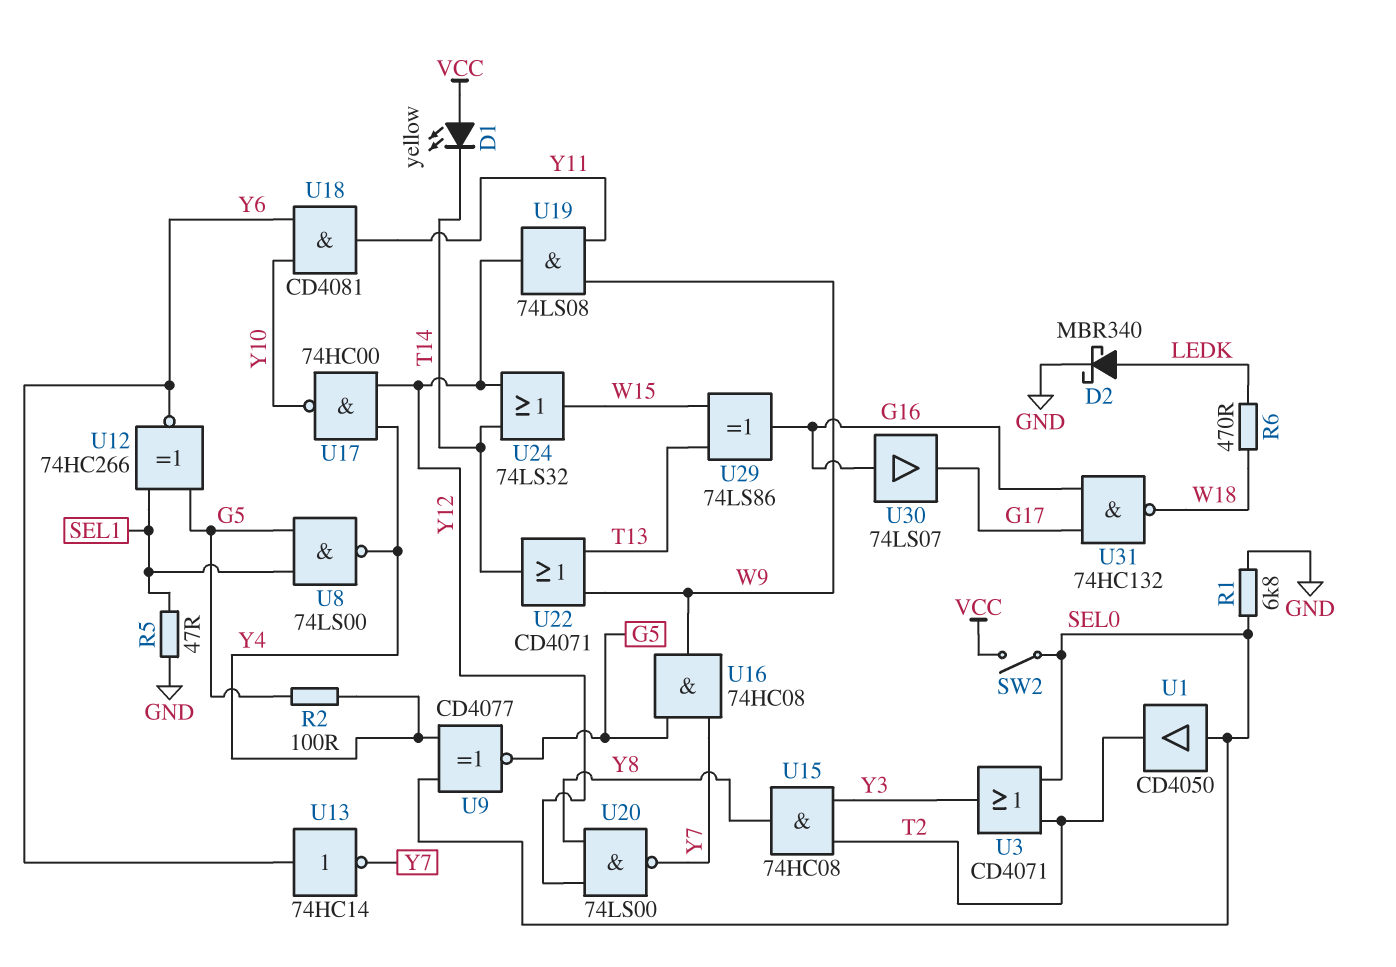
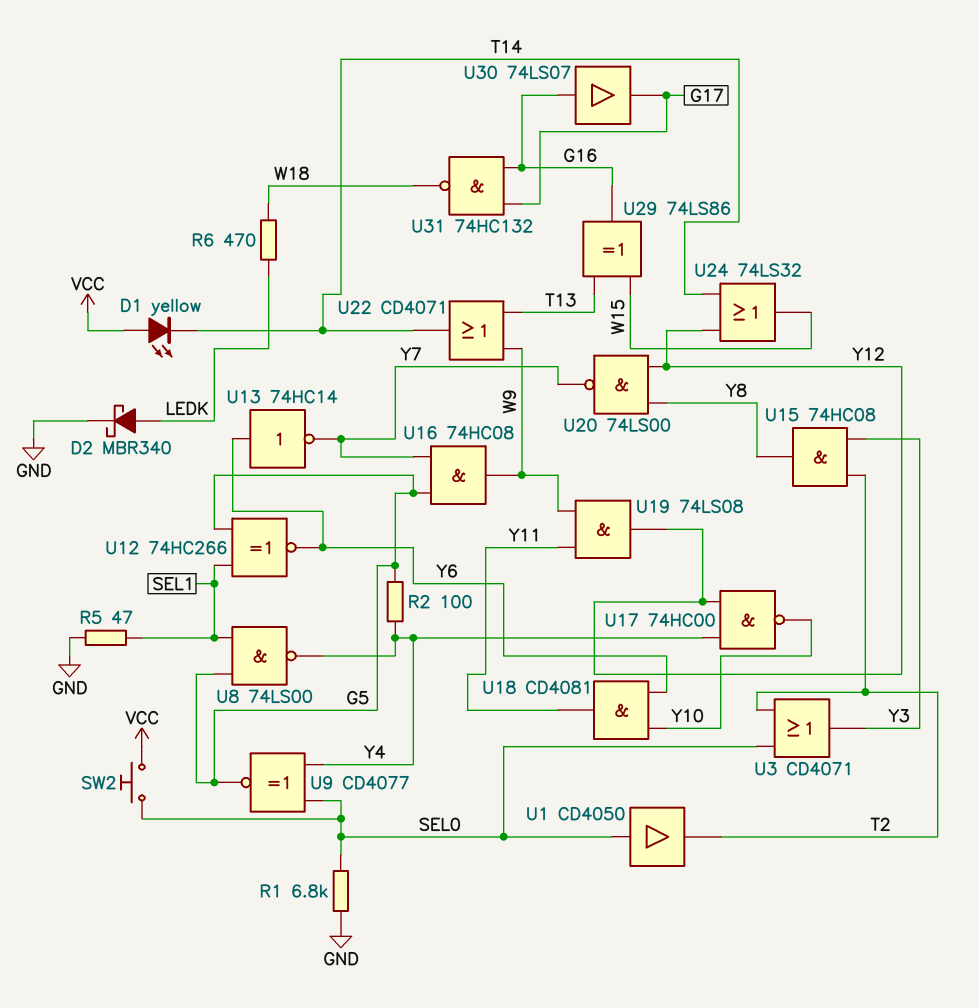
SW2: switch (SEL0, VCC) -> button (SEL0, VCC)

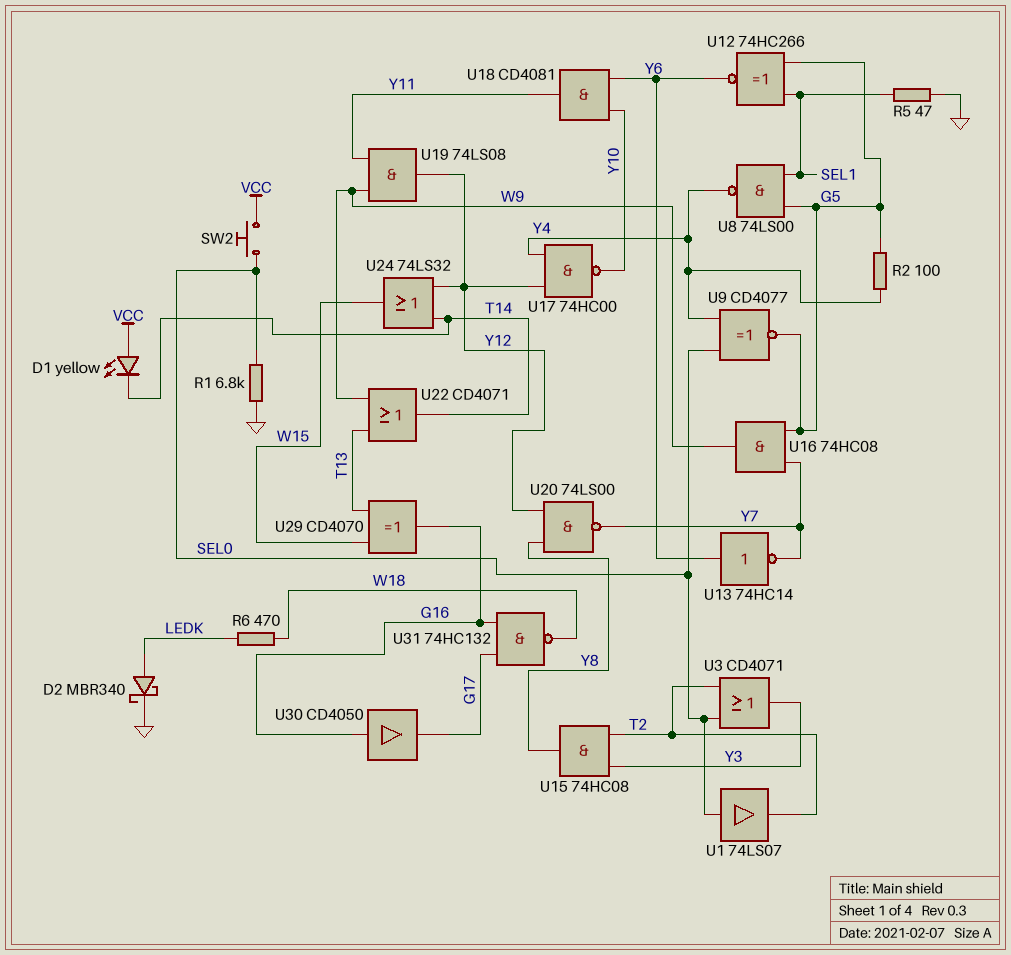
U1: buffer CD4050 (in SEL0, out T2) -> buffer 74LS07 (in SEL0, out T2)
U29: XOR 74LS86 (in T13, in W15, out G16) -> XOR CD4070 (in T13, in W15, out G16)
U30: buffer 74LS07 (in G16, out G17) -> buffer CD4050 (in G16, out G17)

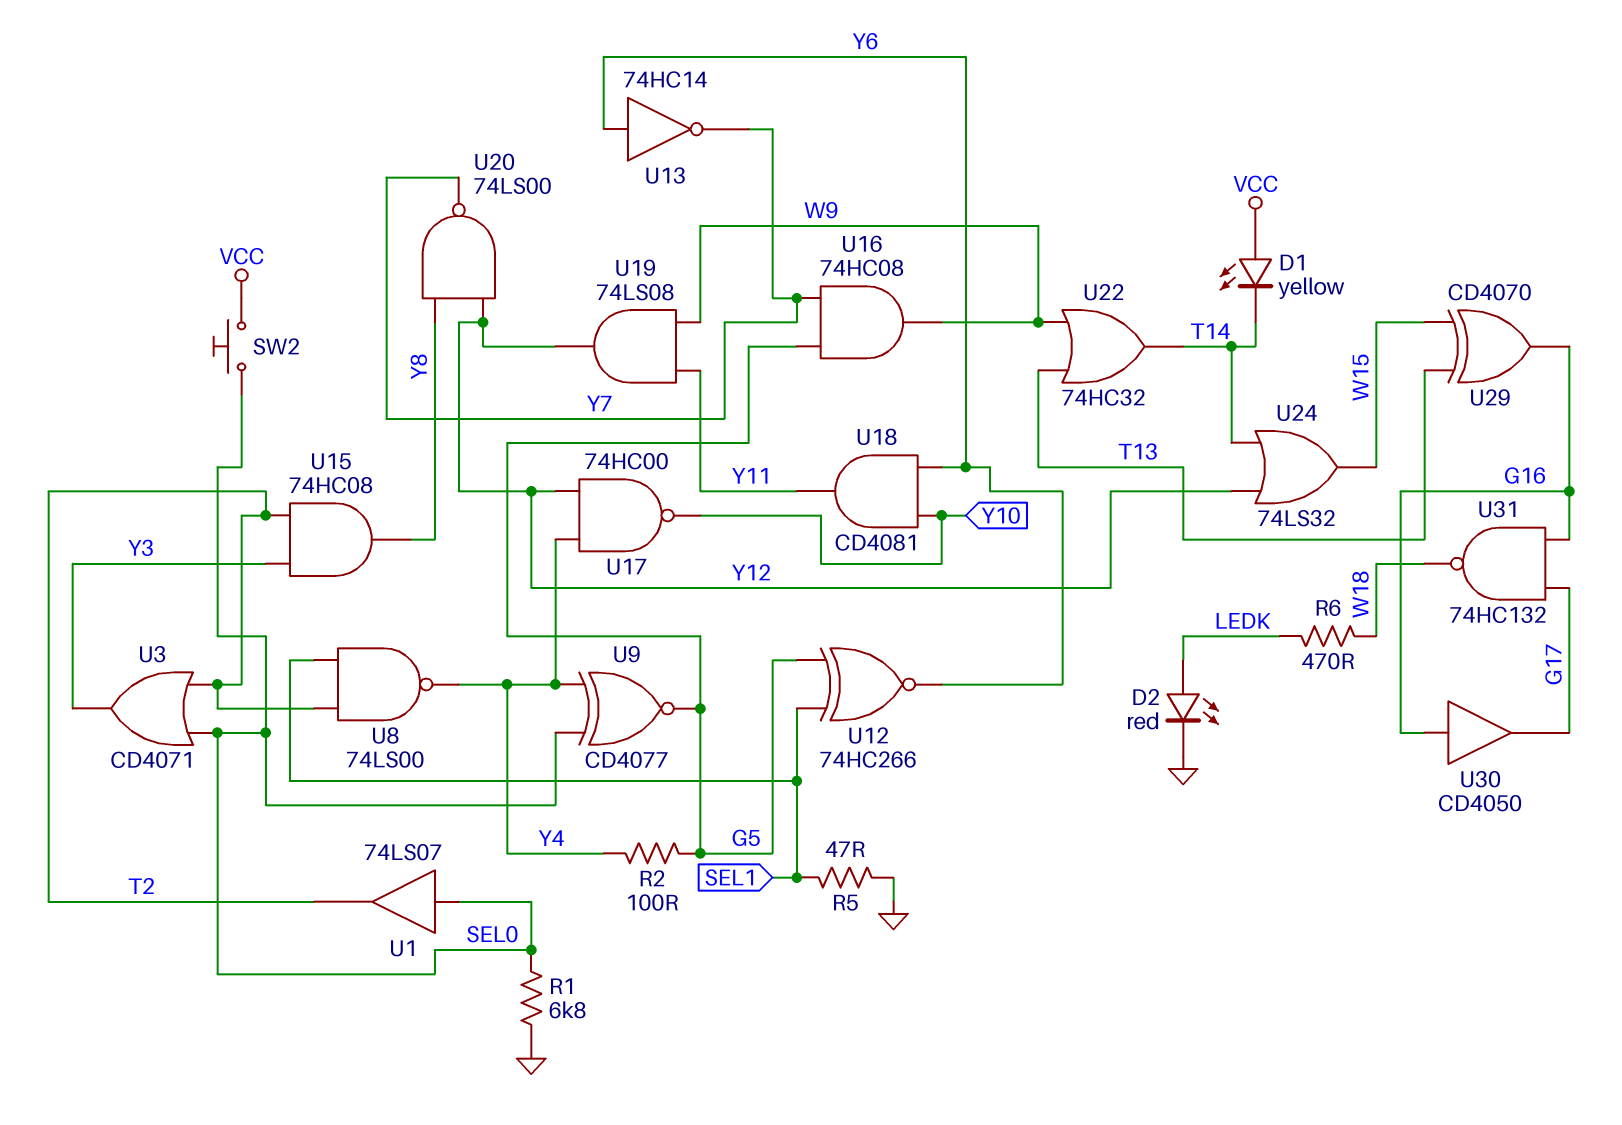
D2: schottky MBR340 (A LEDK, K GND) -> LED red (A LEDK, K GND)
U8: NAND 74LS00 (in G5, in SEL1, out Y4) -> NAND 74LS00 (in SEL1, in T2, out Y4)
U22: OR CD4071 (in T13, in W9, out T14) -> OR 74HC32 (in T13, in W9, out T14)

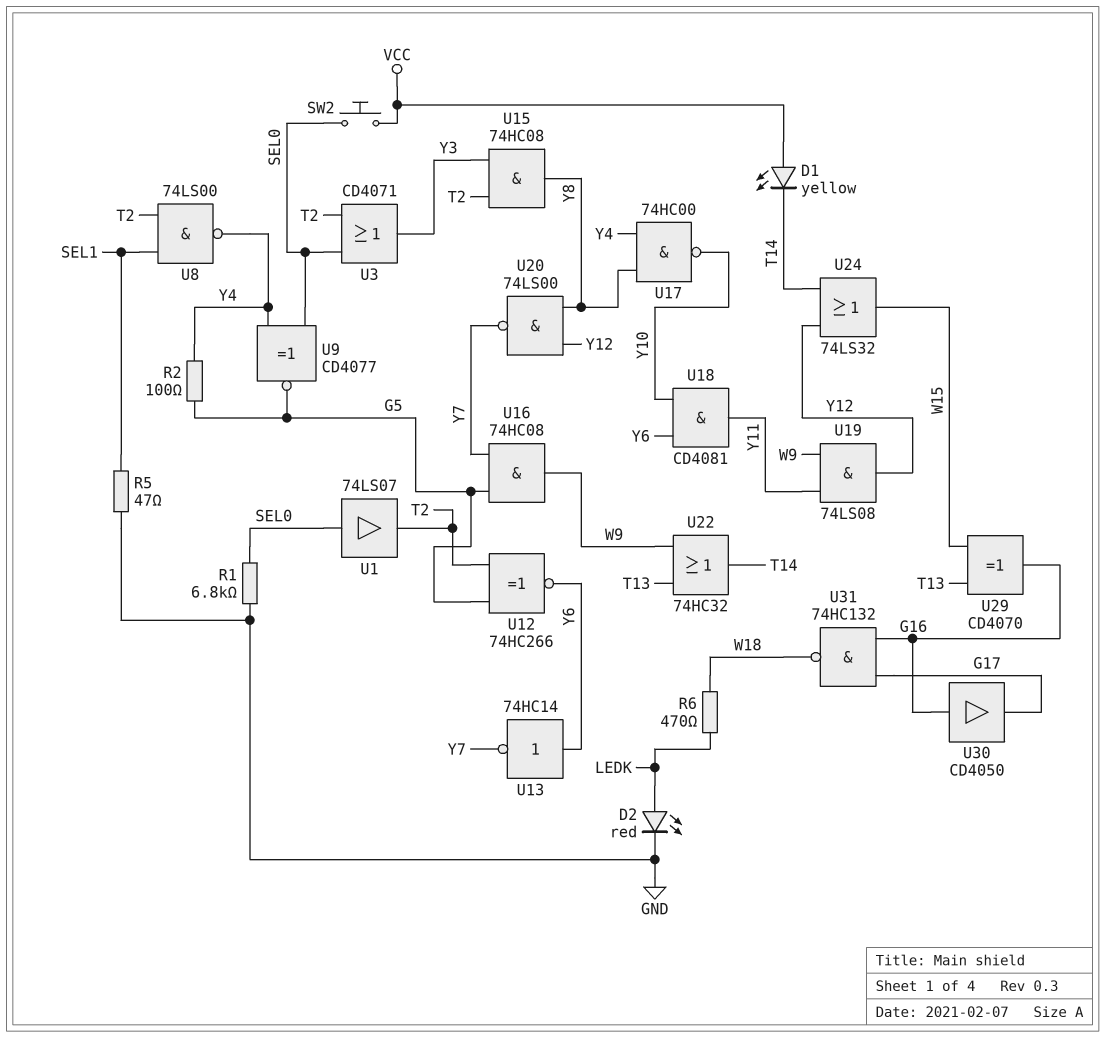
U12: XNOR 74HC266 (in G5, in SEL1, out Y6) -> XNOR 74HC266 (in G5, in T2, out Y6)
U17: NAND 74HC00 (in Y4, in Y12, out Y10) -> NAND 74HC00 (in Y4, in Y8, out Y10)

